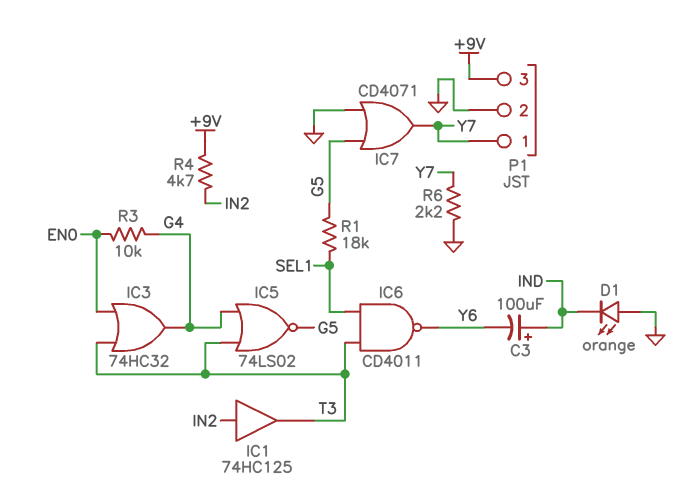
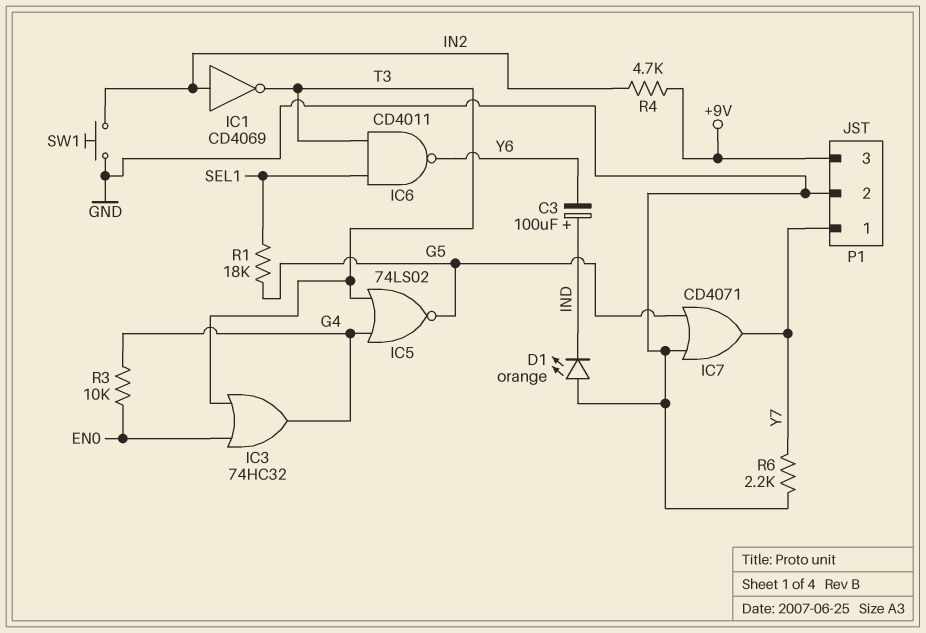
IC1: buffer 74HC125 (in IN2, out T3) -> NOT CD4069 (in IN2, out T3)
SW1: none -> button (GND, IN2)

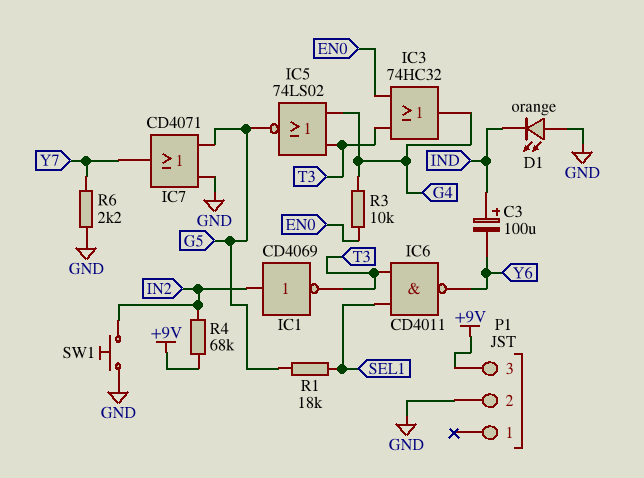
P1 pin 1: Y7 -> none
R4: 4.7k (+9V, IN2) -> 68k (+9V, IN2)

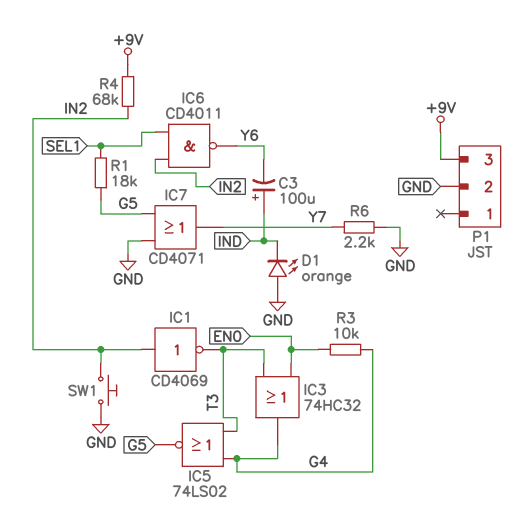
IC6: NAND CD4011 (in SEL1, in T3, out Y6) -> NAND CD4011 (in IN2, in SEL1, out Y6)

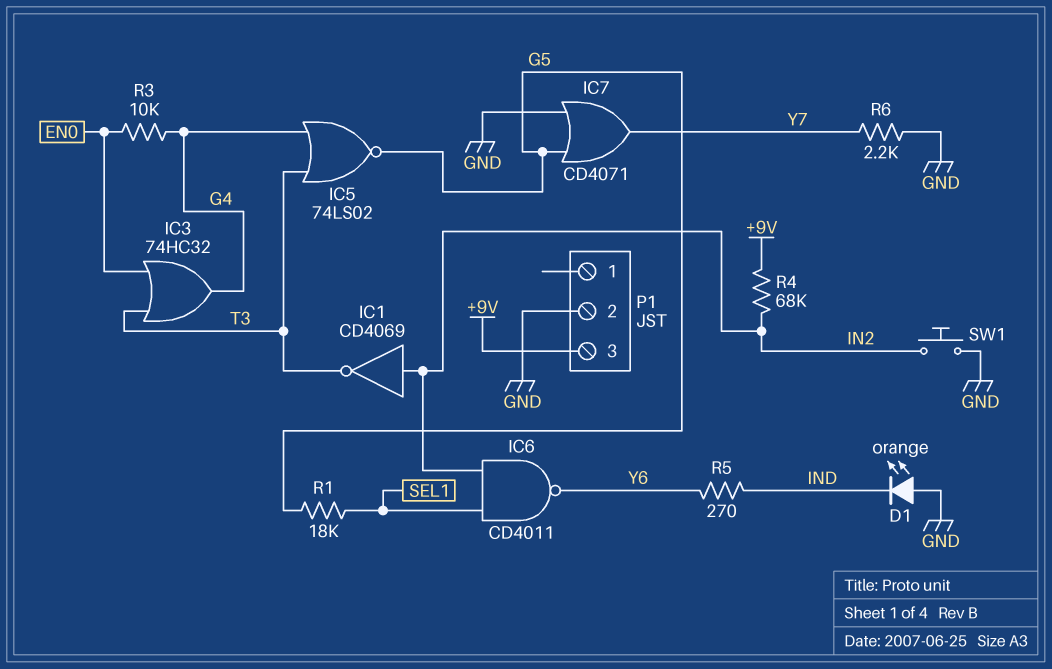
C3: 100uF (plus IND, minus Y6) -> none
R5: none -> 270 (IND, Y6)

